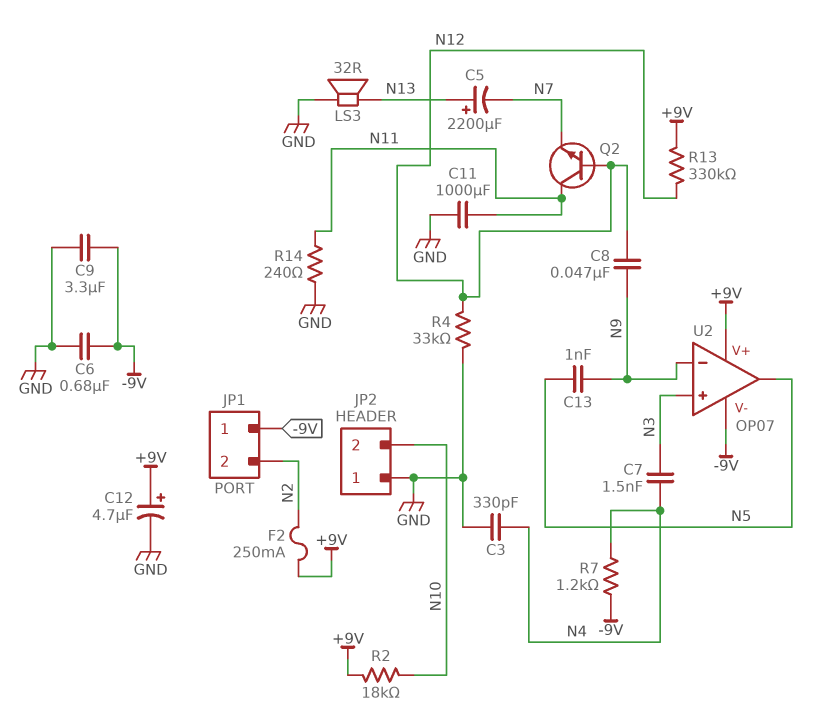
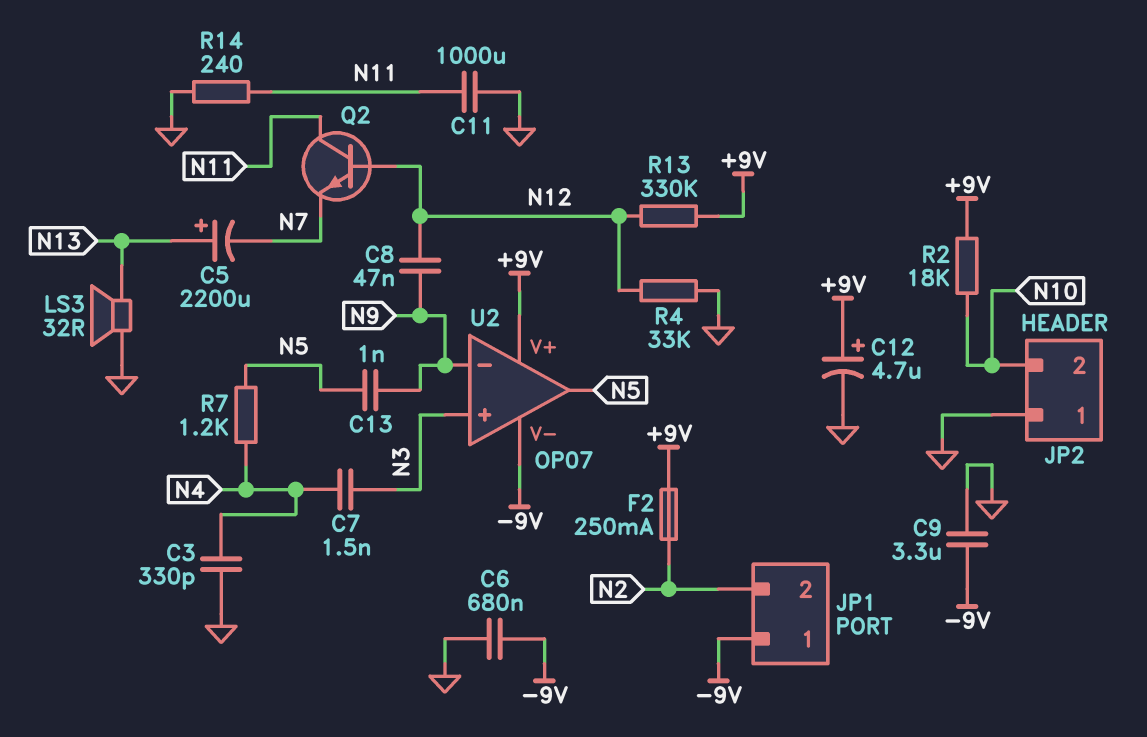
R7: 1.2k (-9V, N4) -> 1.2k (N4, N5)

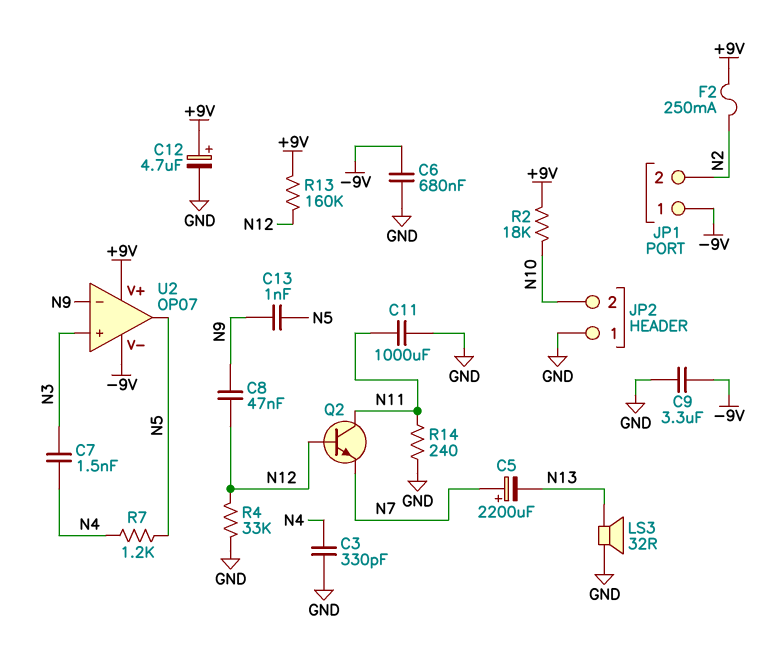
C5: 2200uF (plus N13, minus N7) -> 2200uF (plus N7, minus N13)
R13: 330k (+9V, N12) -> 160k (+9V, N12)

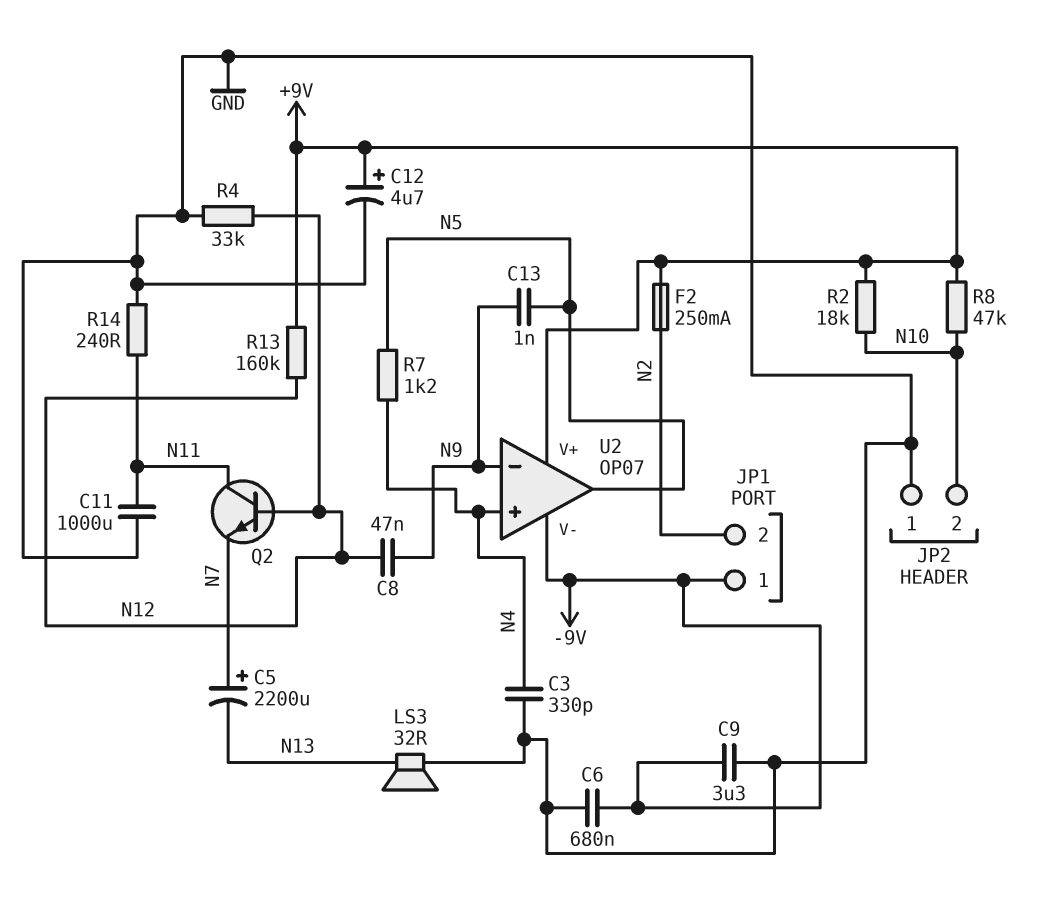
C7: 1.5nF (N3, N4) -> none
R8: none -> 47k (+9V, N10)
U2 pin in+: N3 -> N4

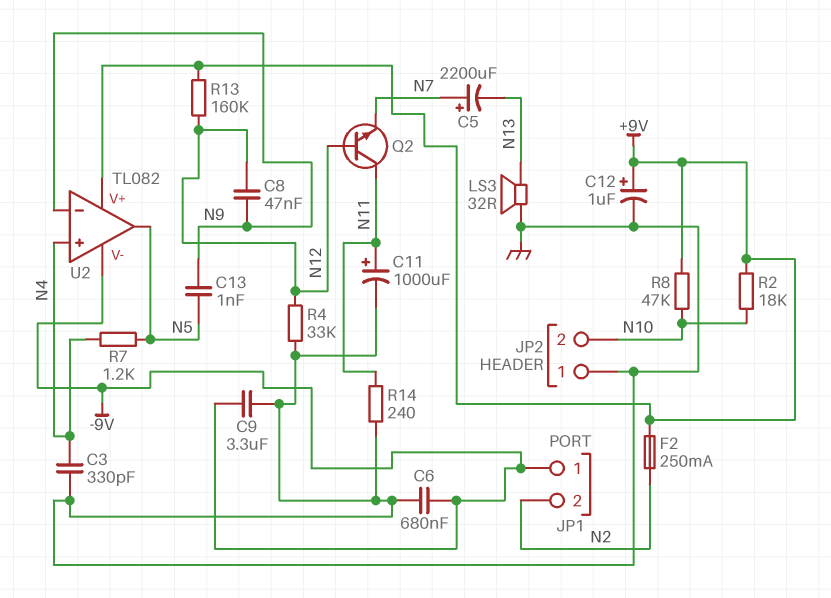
C11: 1000uF (GND, N11) -> 1000uF (plus N11, minus GND)
C12: 4.7uF (plus +9V, minus GND) -> 1uF (plus +9V, minus GND)
U2: OP07 -> TL082

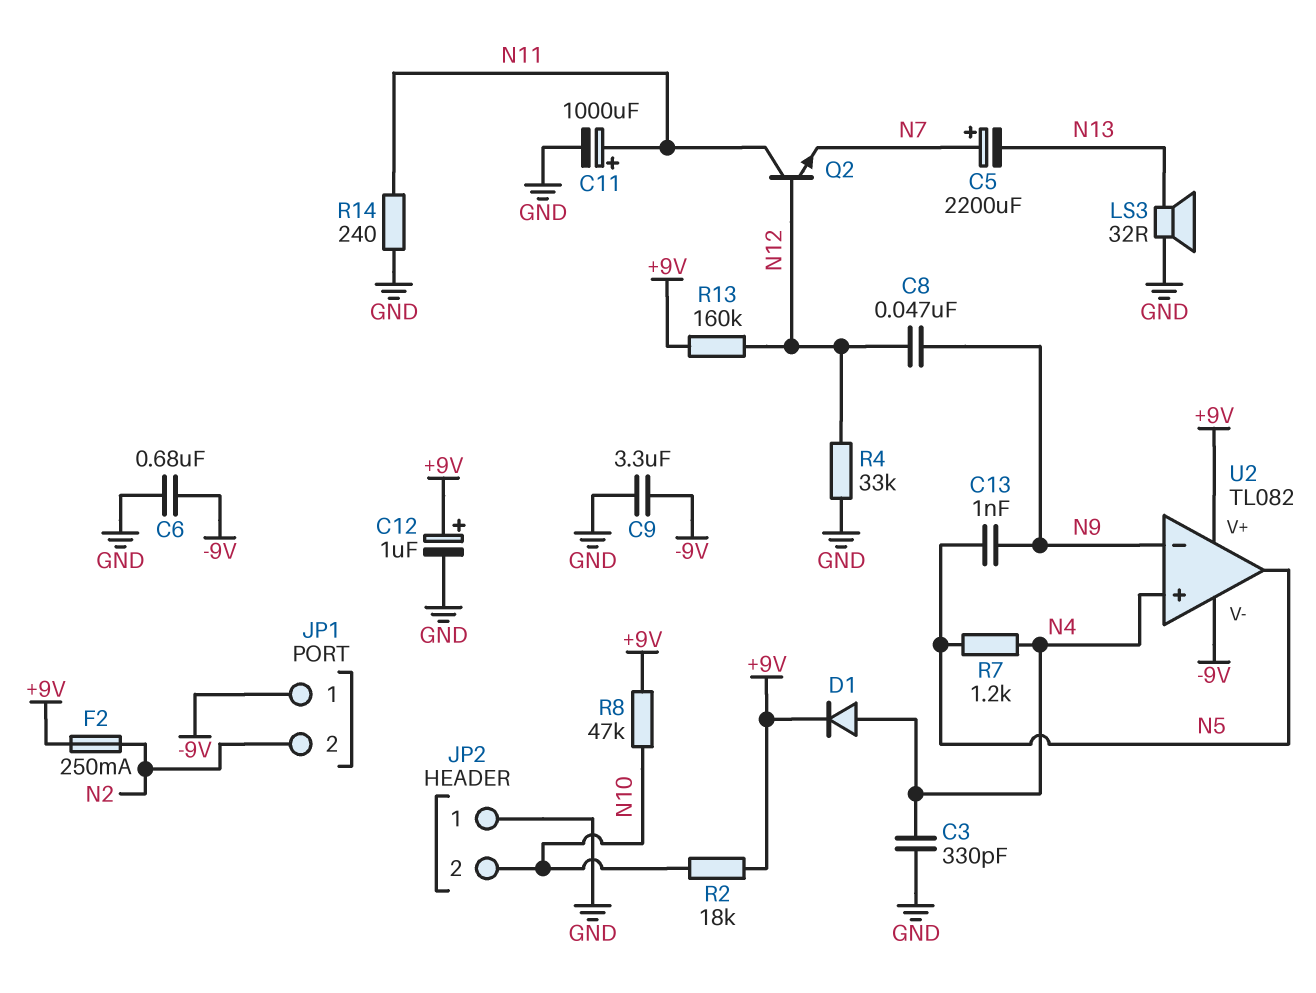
D1: none -> diode (A N4, K +9V)

